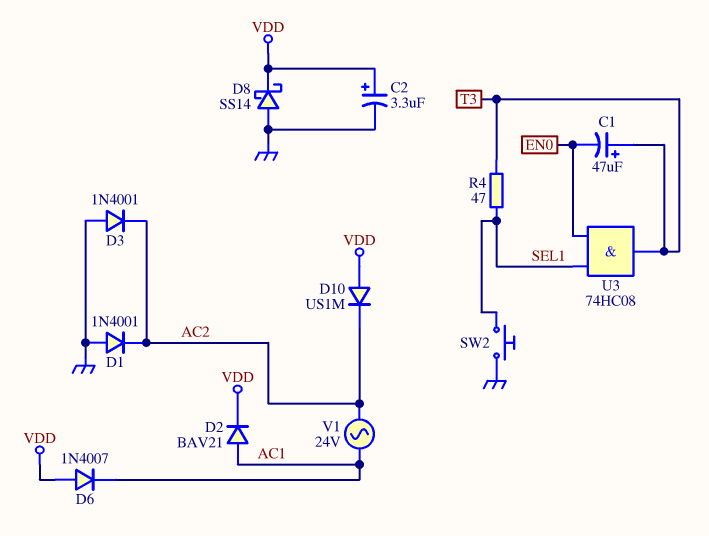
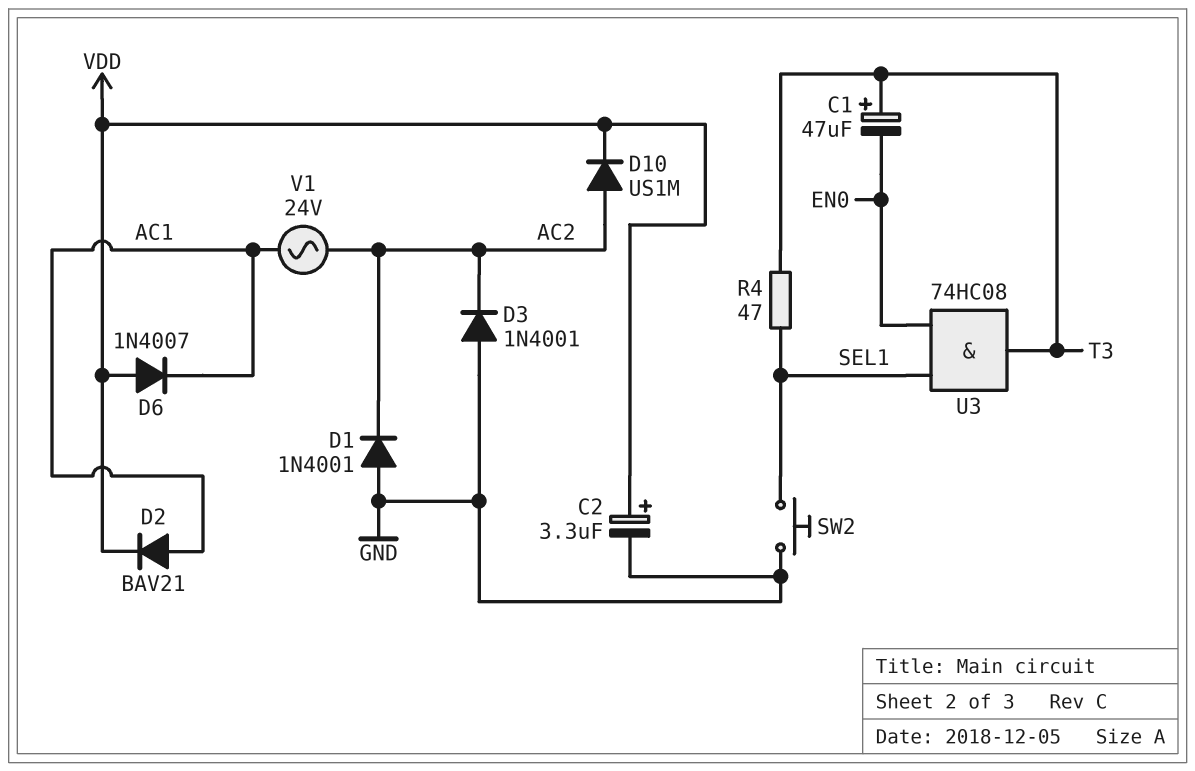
D8: schottky SS14 (A GND, K VDD) -> none
D10: diode US1M (A VDD, K AC2) -> diode US1M (A AC2, K VDD)

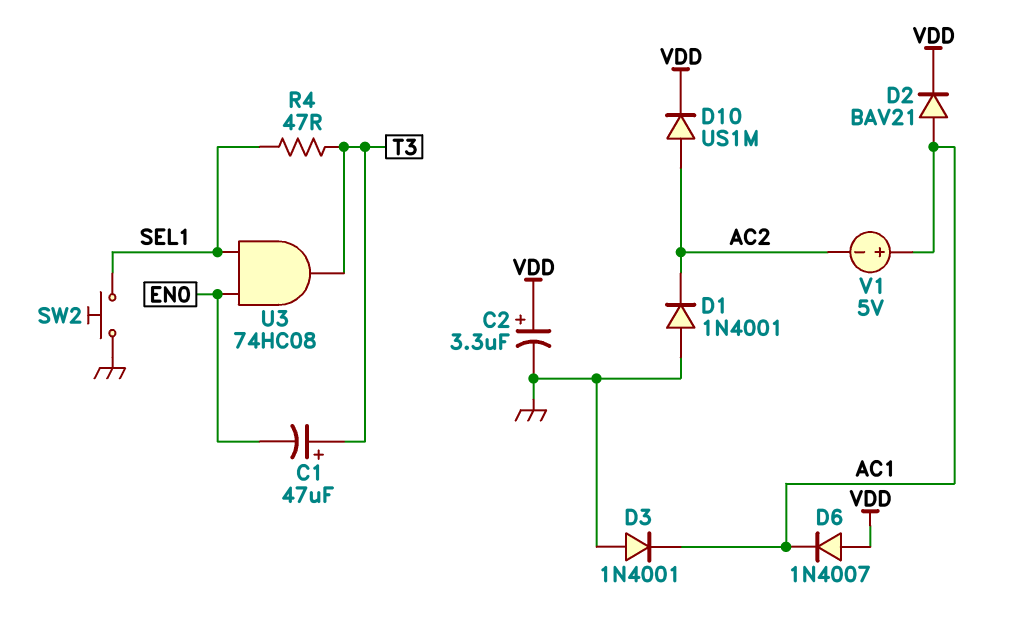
D3: diode 1N4001 (A GND, K AC2) -> diode 1N4001 (A GND, K AC1)
V1: AC 24V (AC1, AC2) -> 5V (plus AC1, minus AC2)

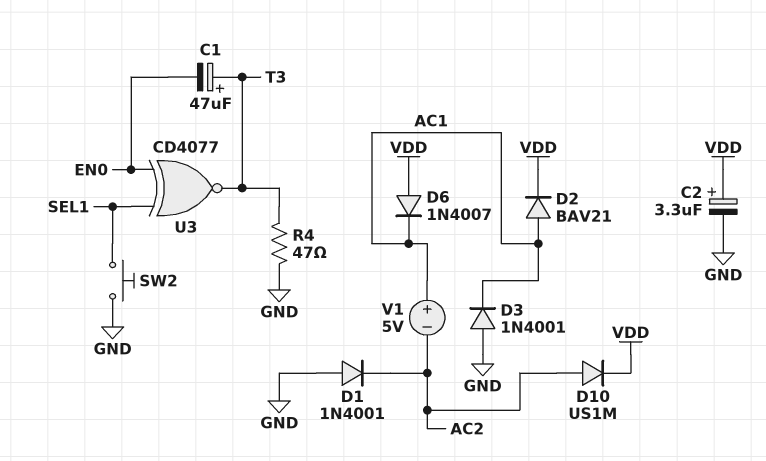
R4: 47 (SEL1, T3) -> 47 (GND, T3)
U3: AND 74HC08 (in EN0, in SEL1, out T3) -> XNOR CD4077 (in EN0, in SEL1, out T3)

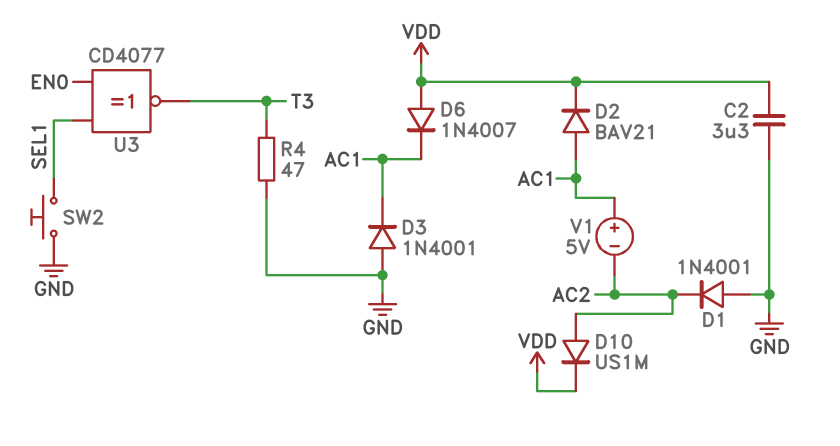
C1: 47uF (plus T3, minus EN0) -> none
C2: 3.3uF (plus VDD, minus GND) -> 3.3uF (GND, VDD)

